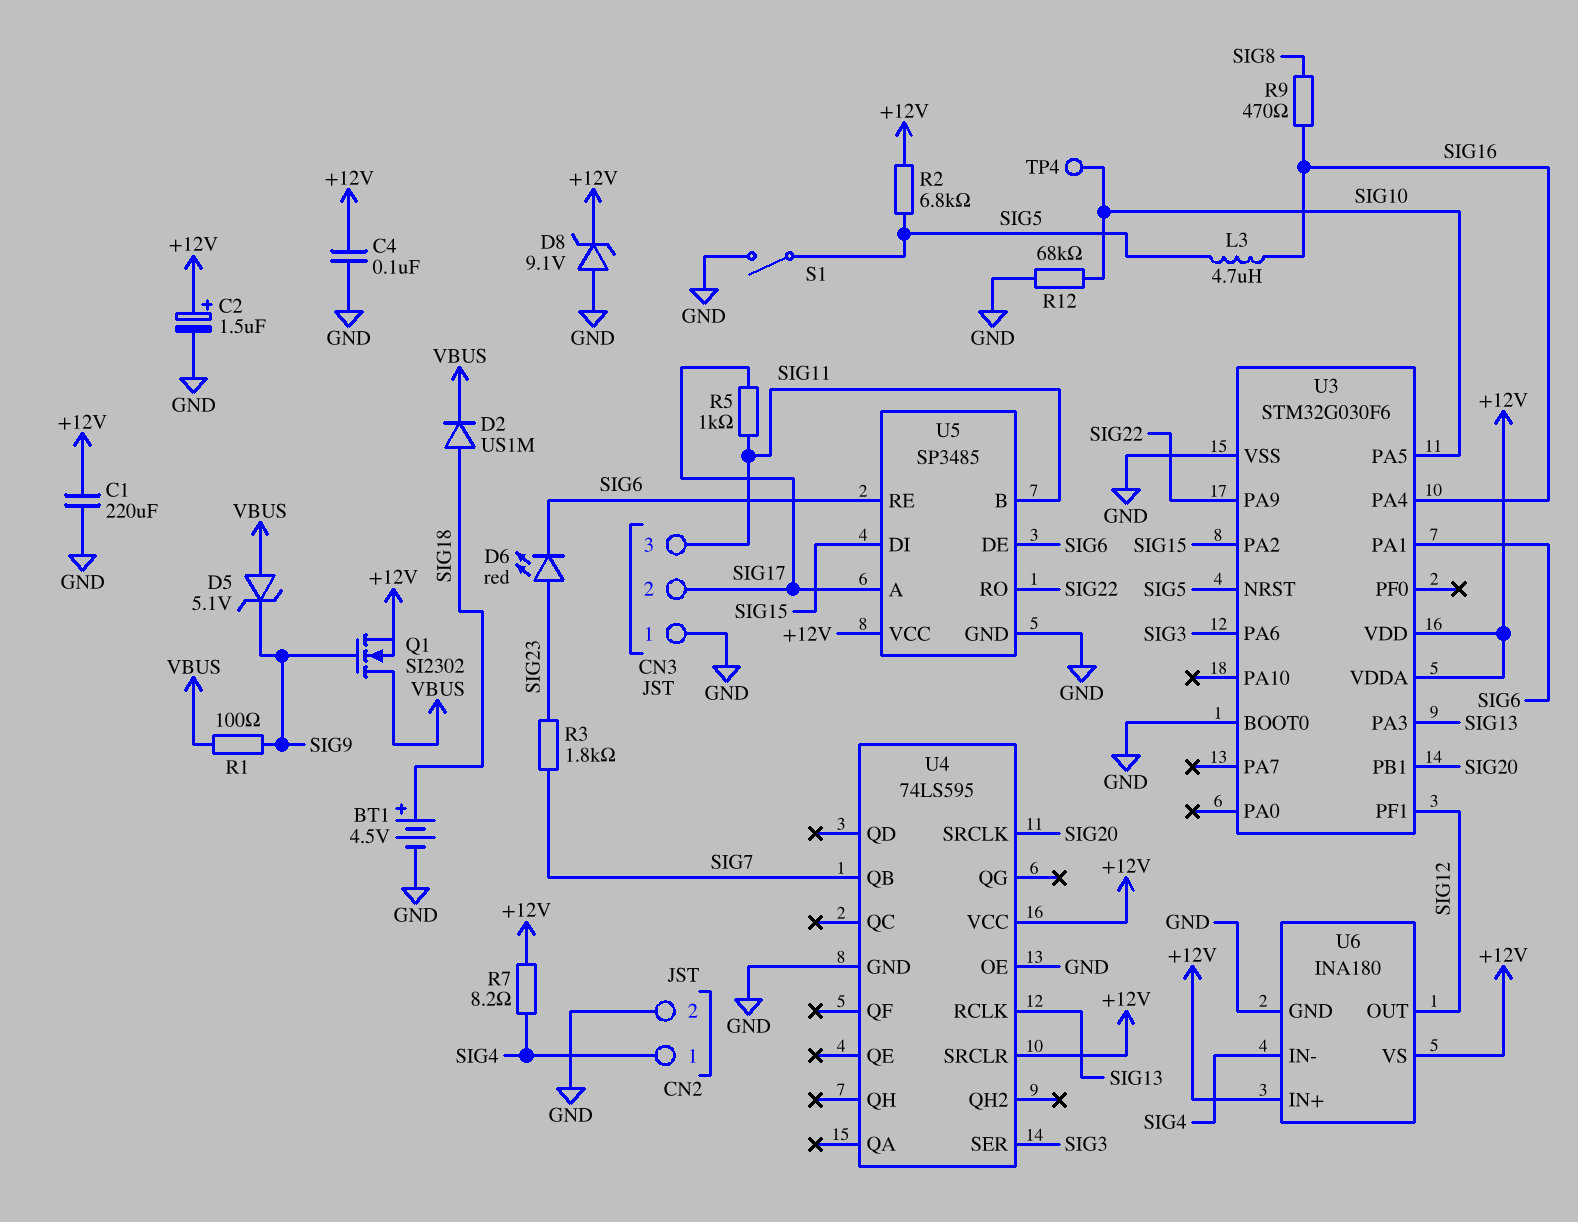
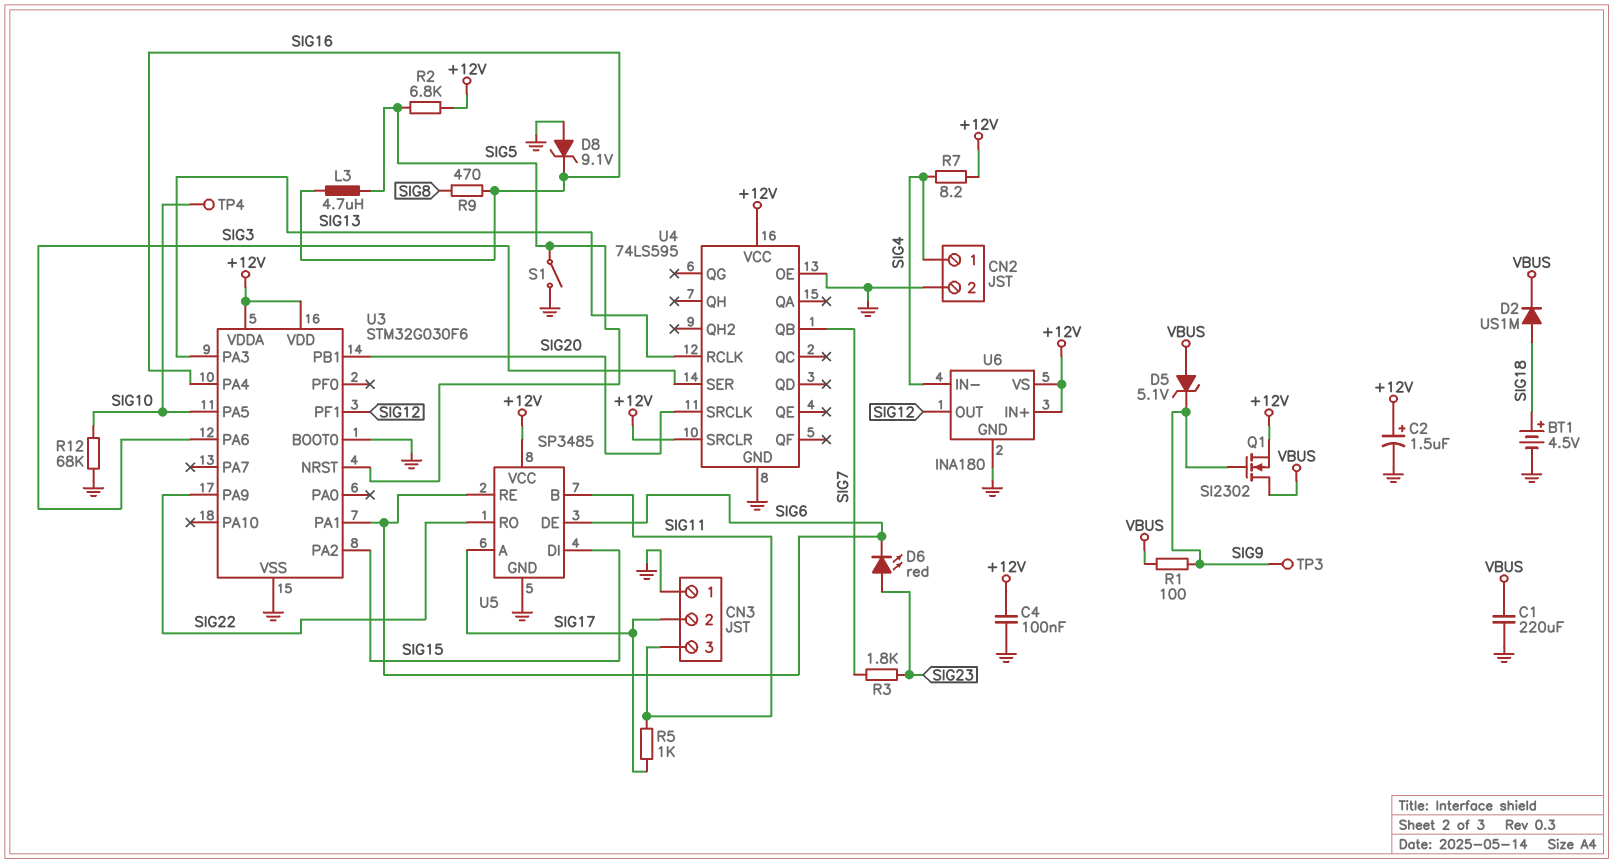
C1: 220uF (+12V, GND) -> 220uF (GND, VBUS)
D8: zener 9.1V (A GND, K +12V) -> zener 9.1V (A GND, K SIG16)
TP3: none -> test point (SIG9)

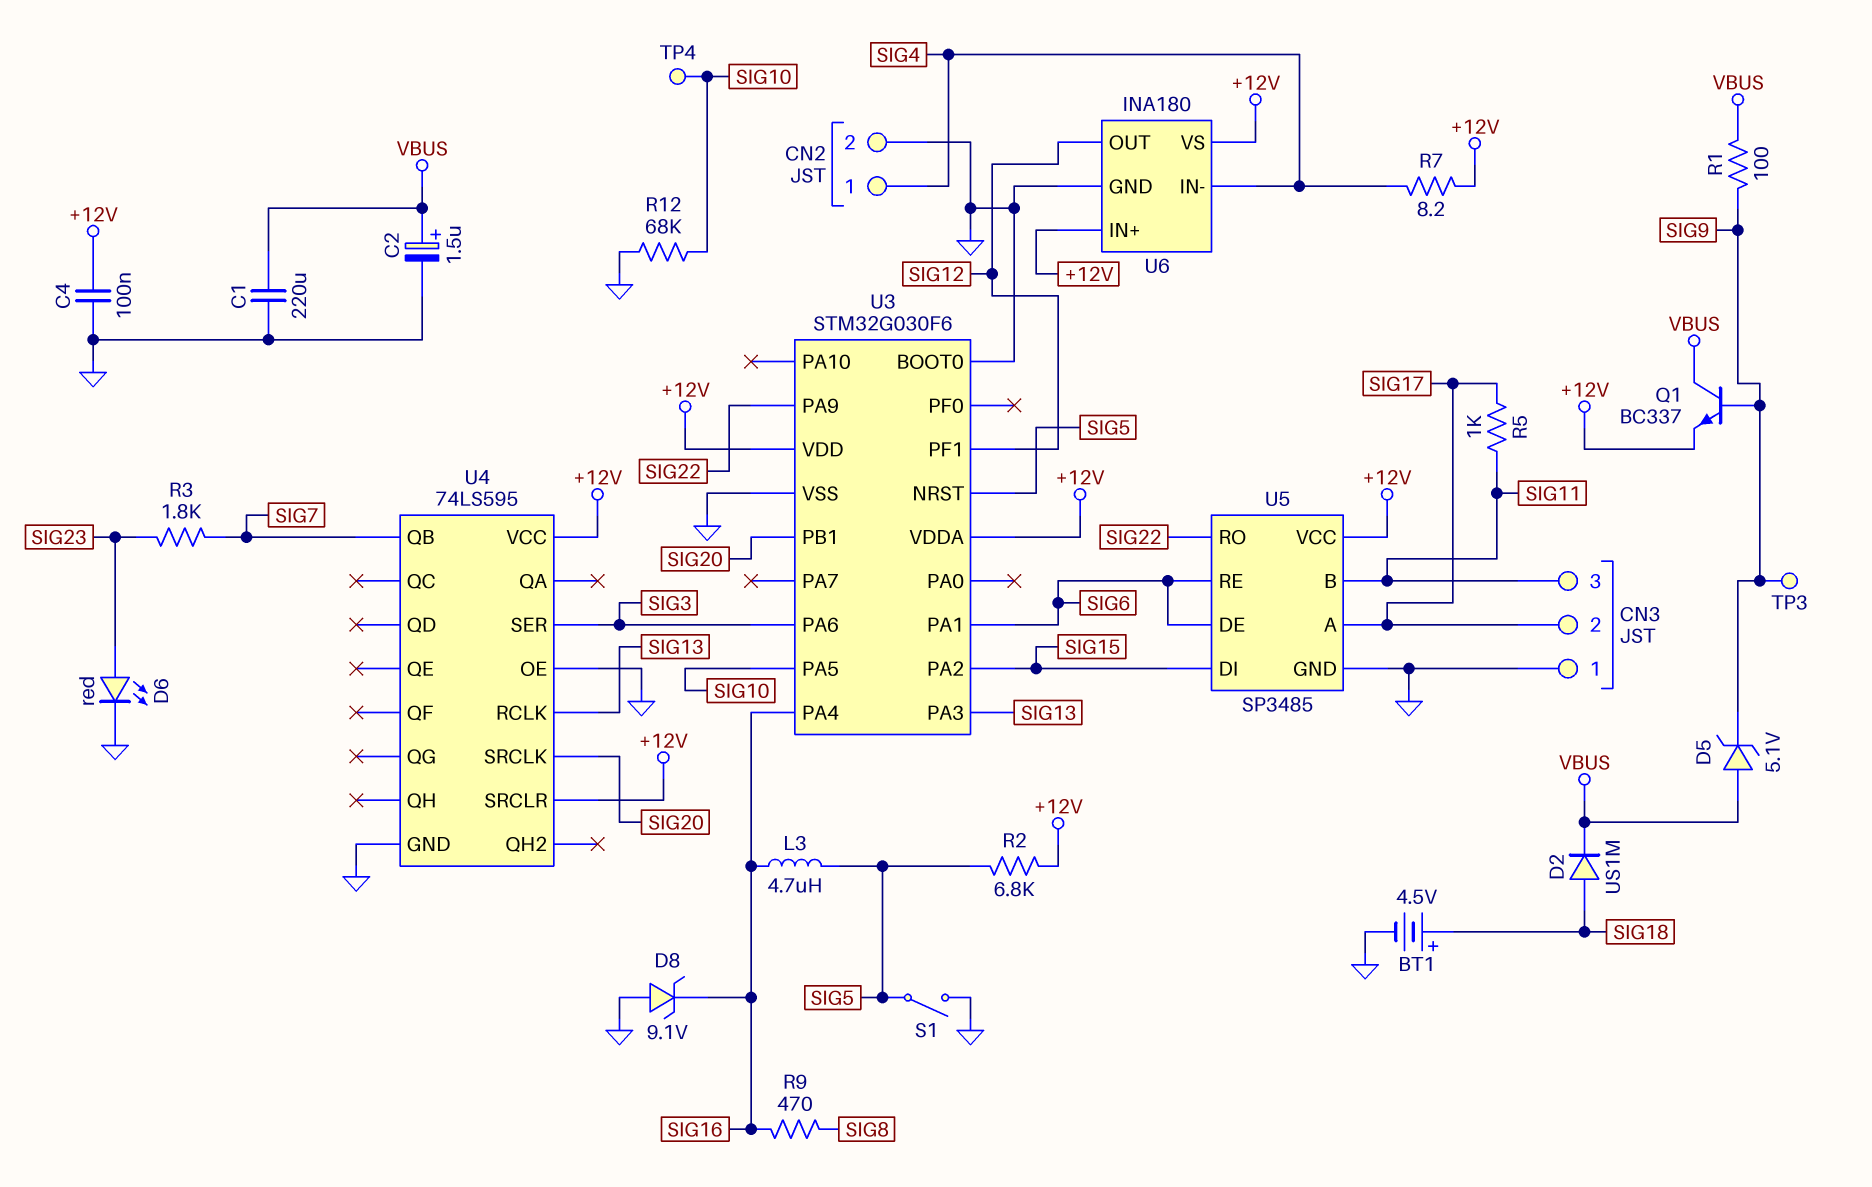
C2: 1.5uF (plus +12V, minus GND) -> 1.5uF (plus VBUS, minus GND)
D6: LED red (A SIG23, K SIG6) -> LED red (A SIG23, K GND)
Q1: NMOS SI2302 (G SIG9, D VBUS, S +12V) -> NPN BC337 (B SIG9, C VBUS, E +12V)

